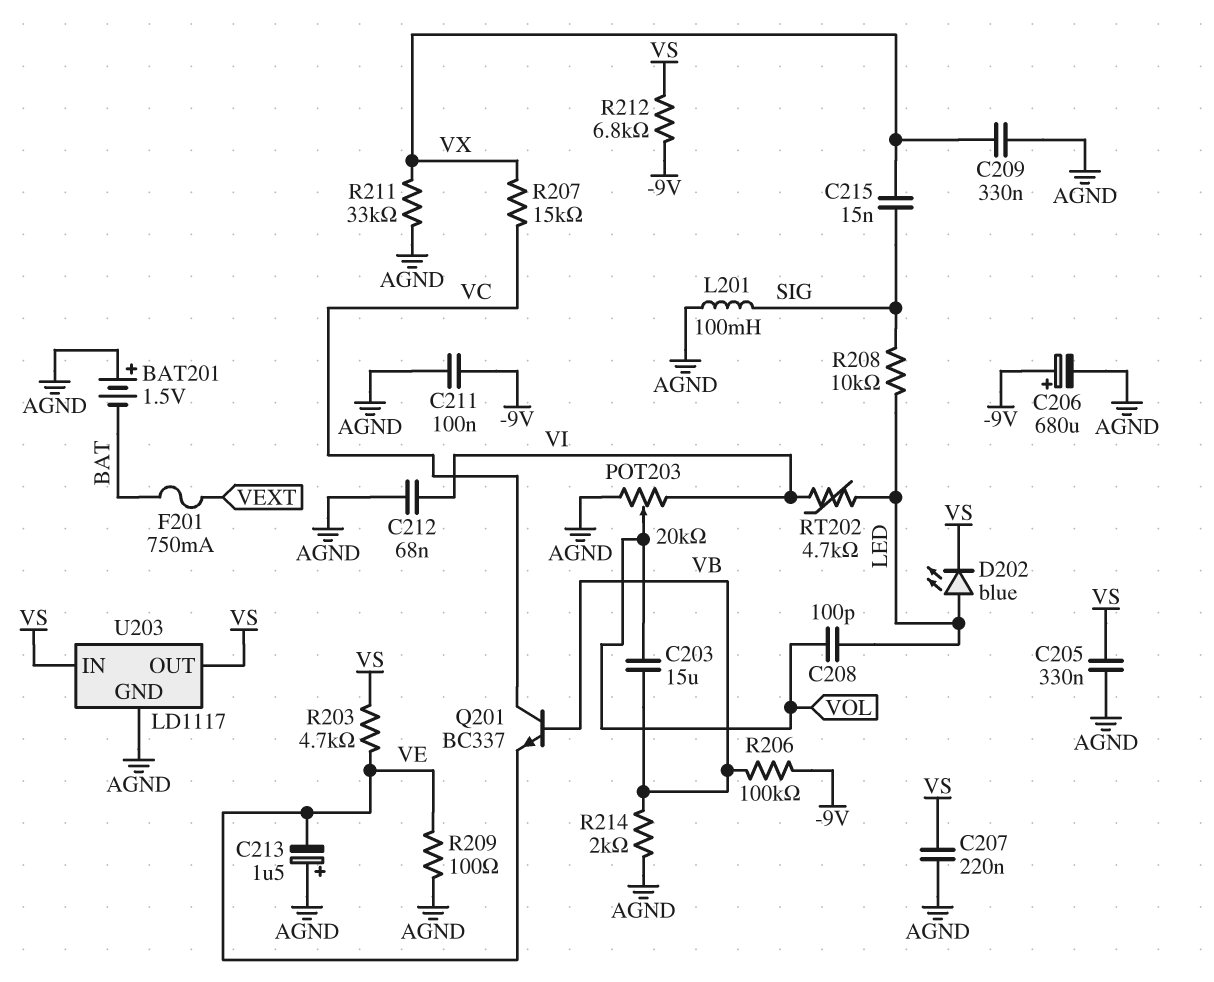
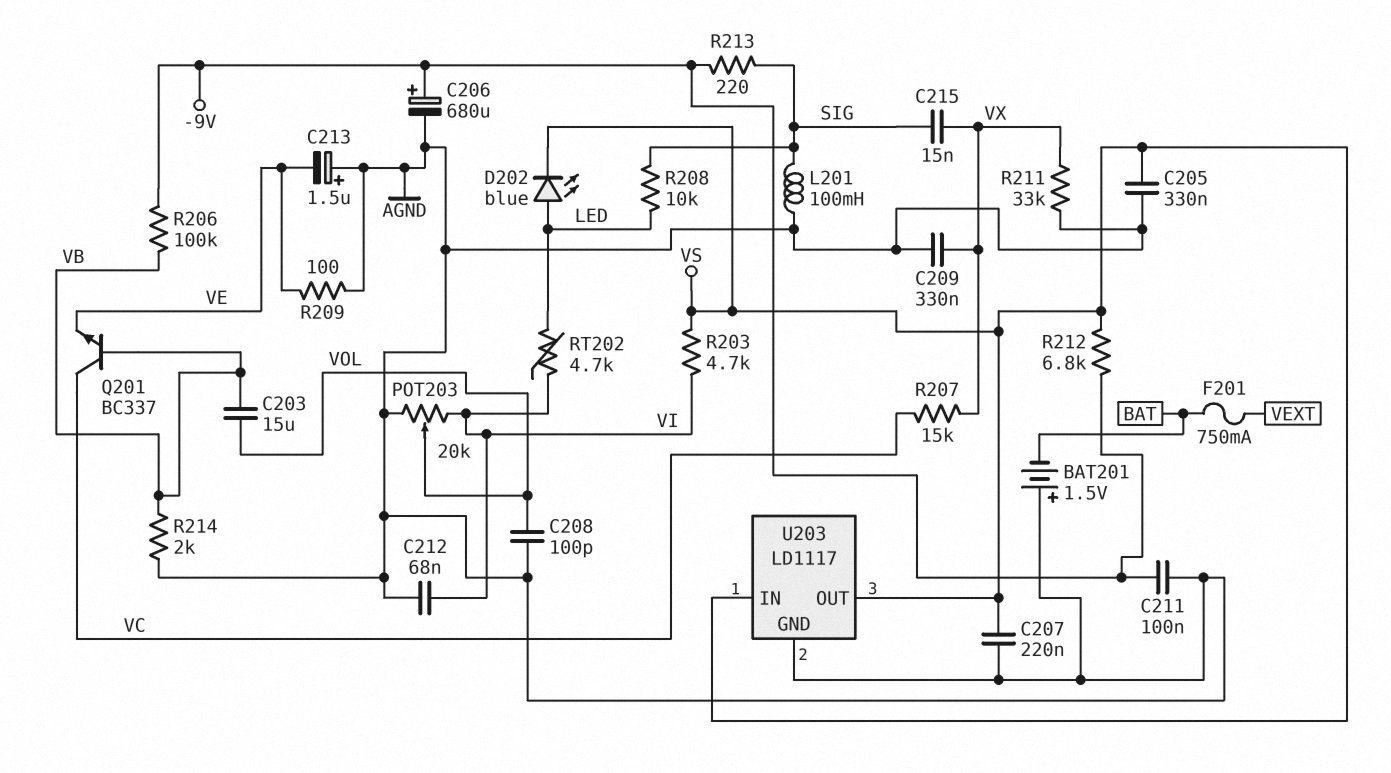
C208: 100pF (LED, VOL) -> 100pF (AGND, VOL)
R203: 4.7k (VE, VS) -> 4.7k (VI, VS)
R213: none -> 220 (-9V, SIG)

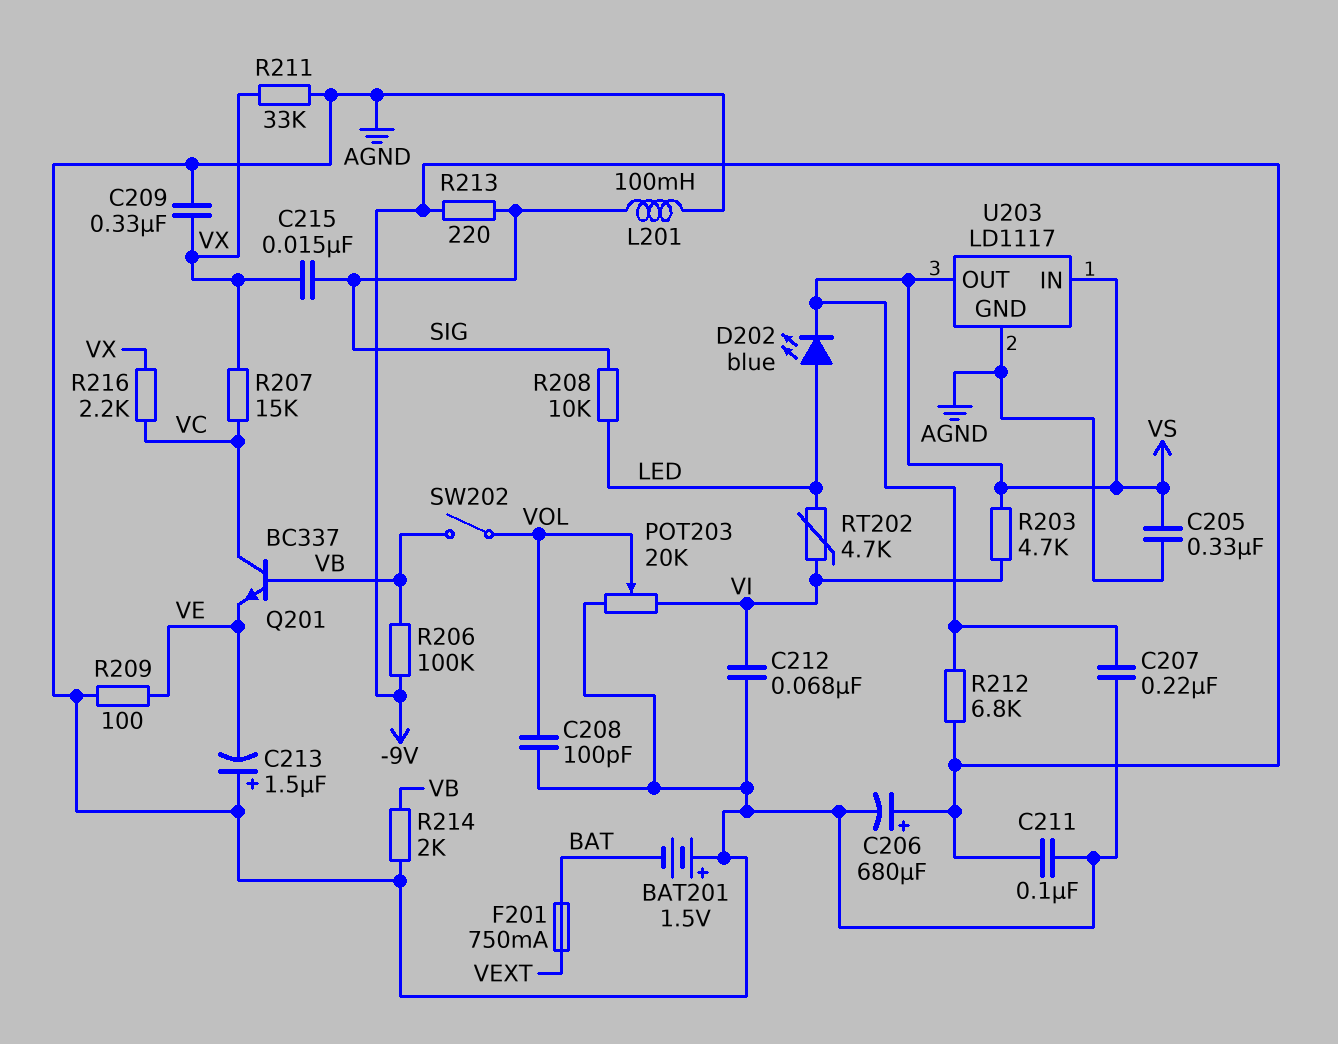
C203: 15uF (VB, VOL) -> none
R216: none -> 2.2k (VC, VX)
SW202: none -> switch (VB, VOL)

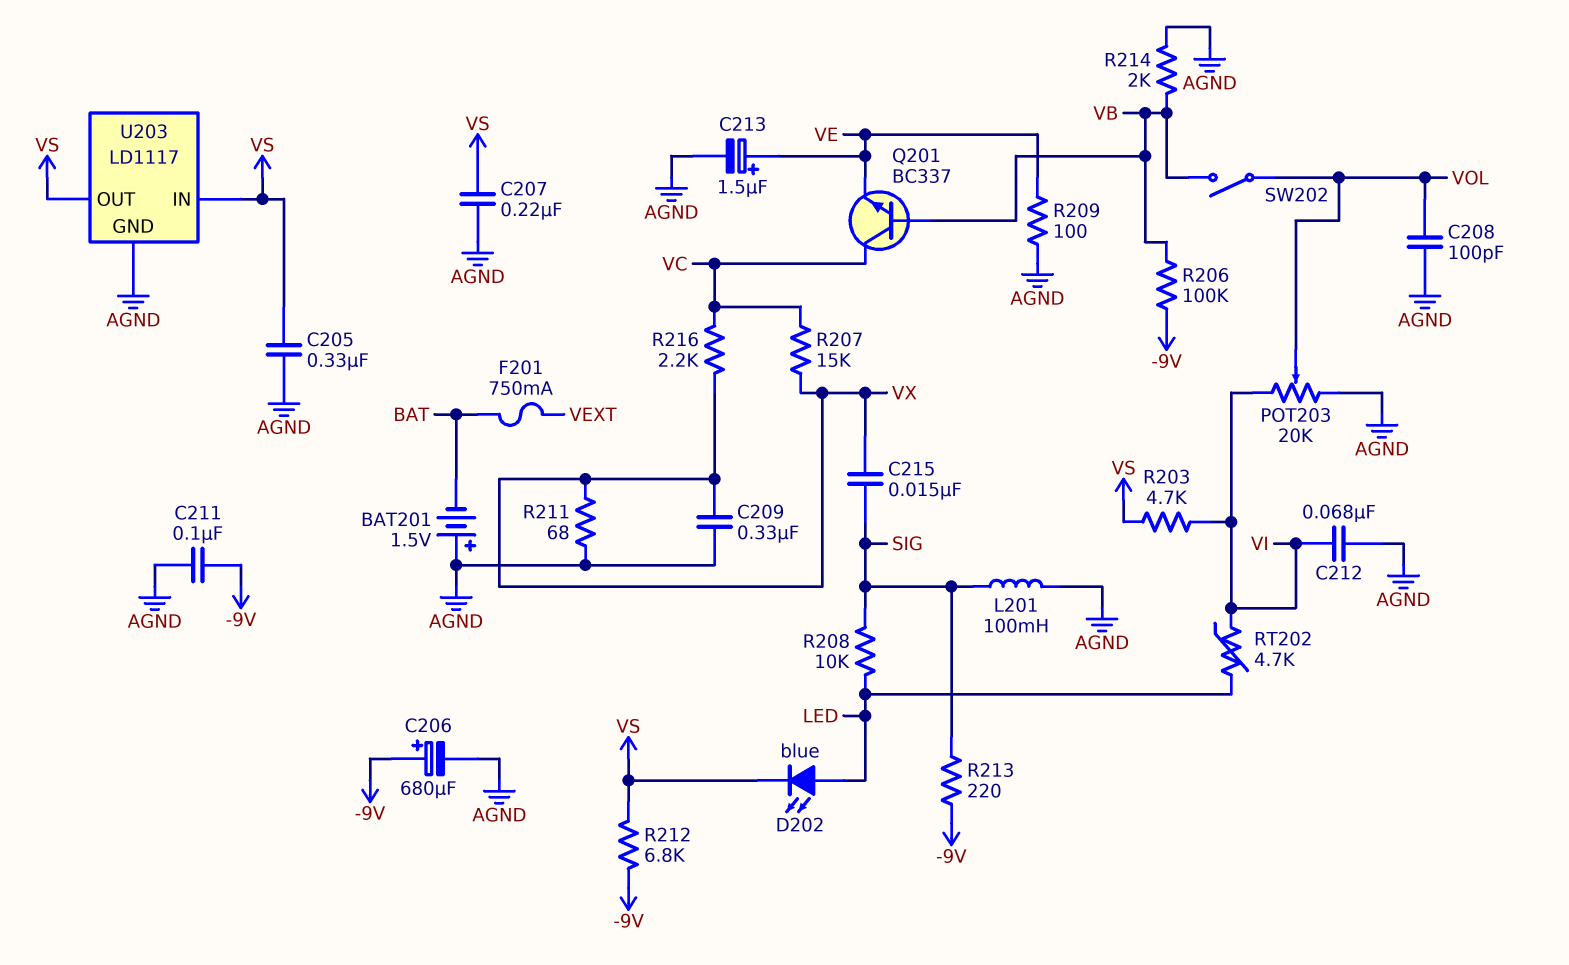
C213: 1.5uF (plus AGND, minus VE) -> 1.5uF (plus VE, minus AGND)
R211: 33k (AGND, VX) -> 68 (AGND, VX)

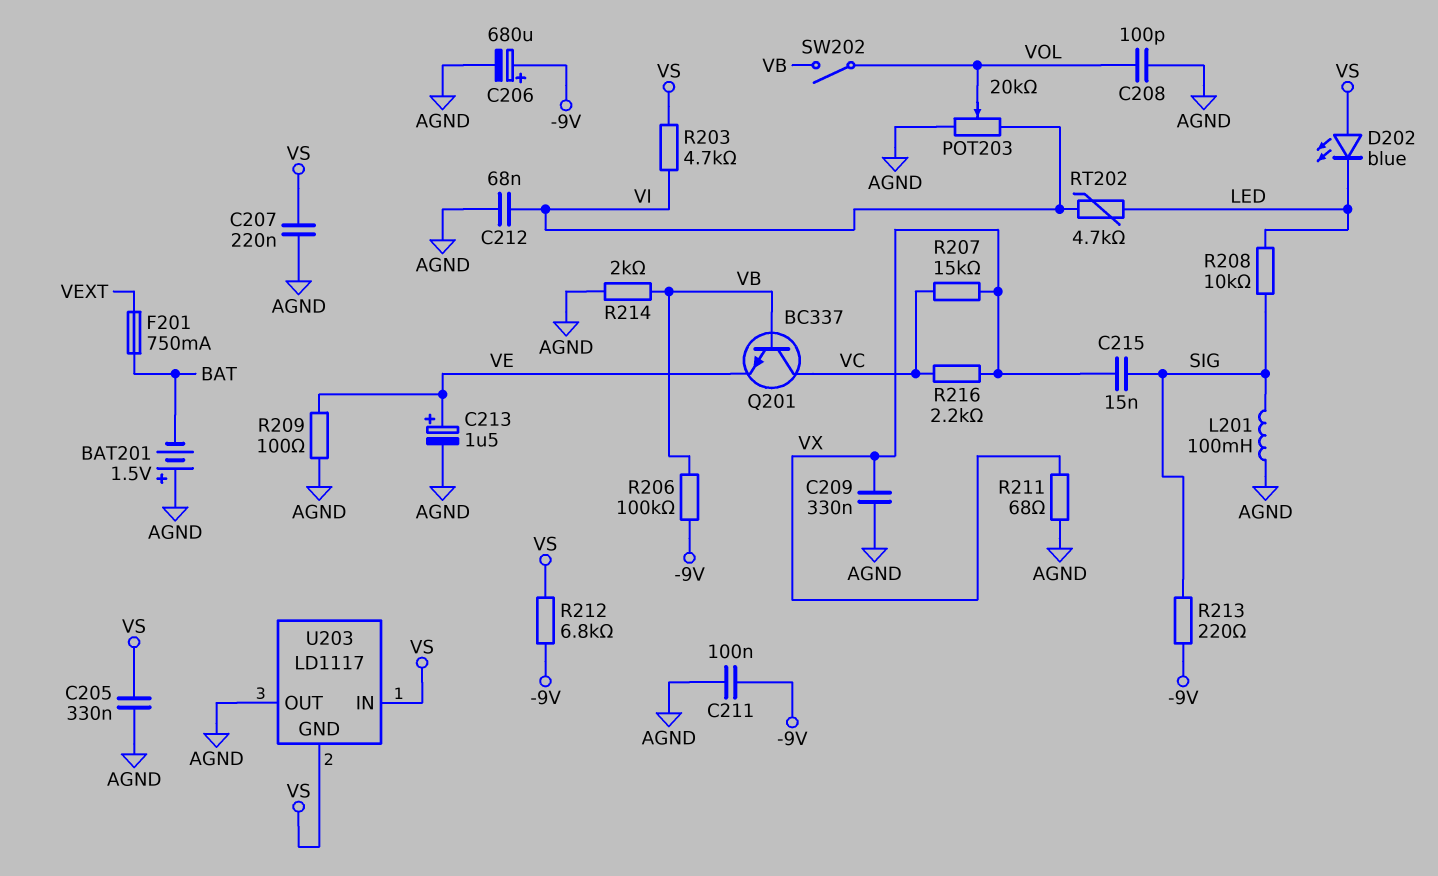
D202: LED blue (A LED, K VS) -> LED blue (A VS, K LED)
U203 pin GND: AGND -> VS
U203 pin OUT: VS -> AGND

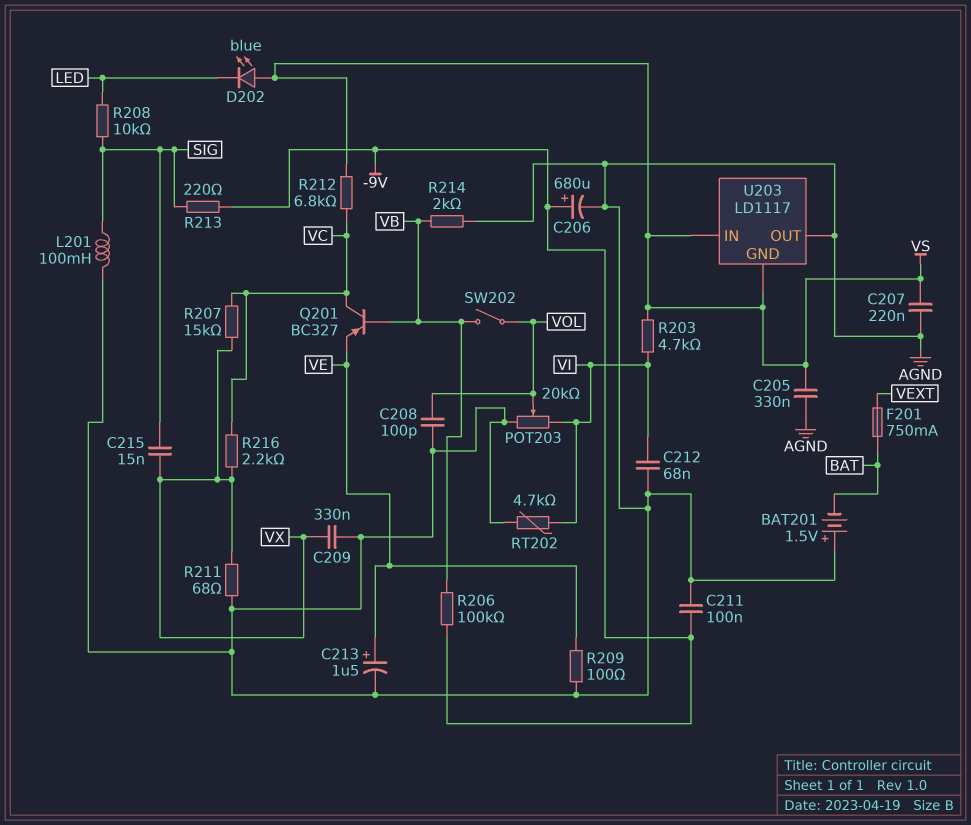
Q201: NPN BC337 (B VB, C VC, E VE) -> PNP BC327 (B VB, C VC, E VE)
R212: 6.8k (-9V, VS) -> 6.8k (VC, VS)
RT202: 4.7k (LED, VI) -> 4.7k (AGND, VI)

